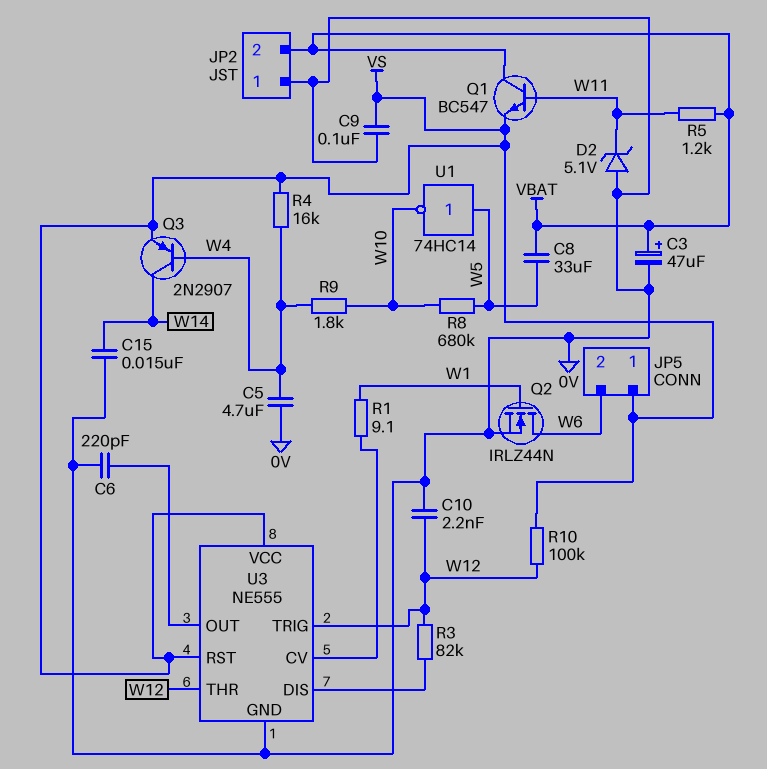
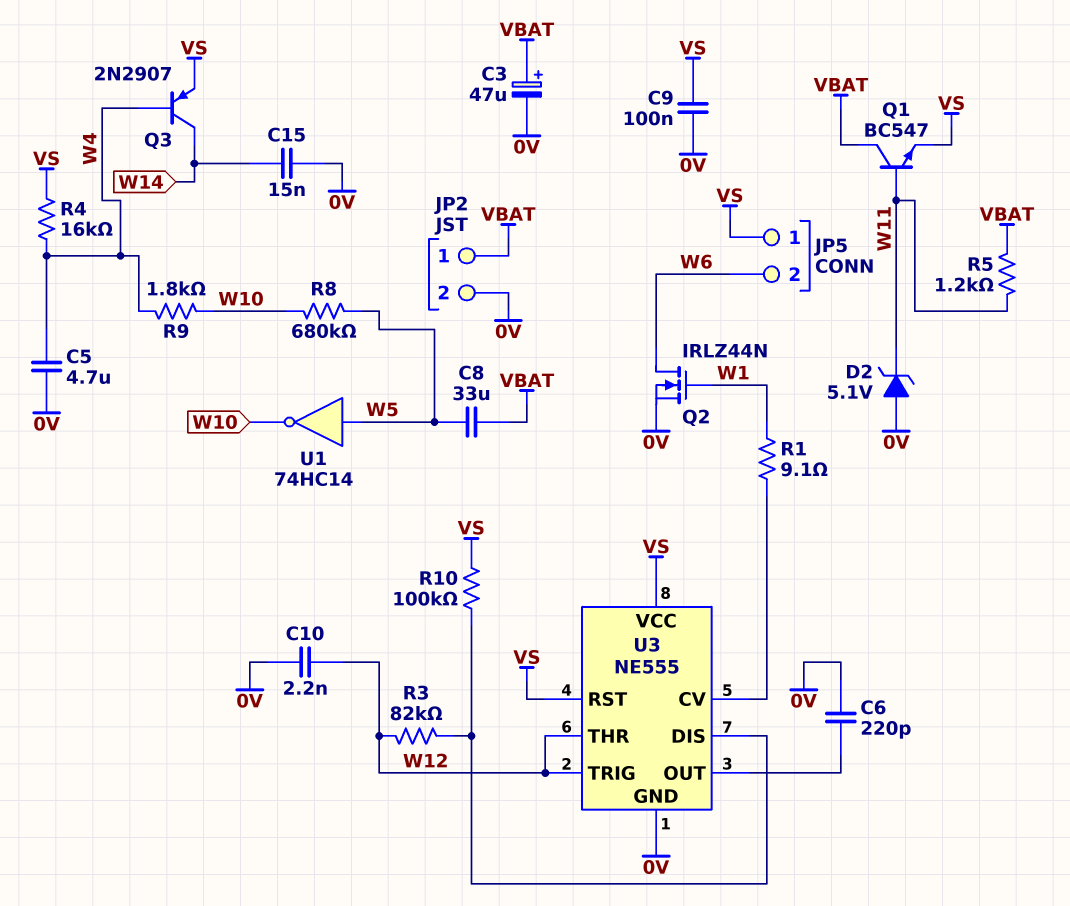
JP2 pin 1: 0V -> VBAT
JP2 pin 2: VBAT -> 0V
R10: 100k (VS, W12) -> 100k (U3/DIS, VS)

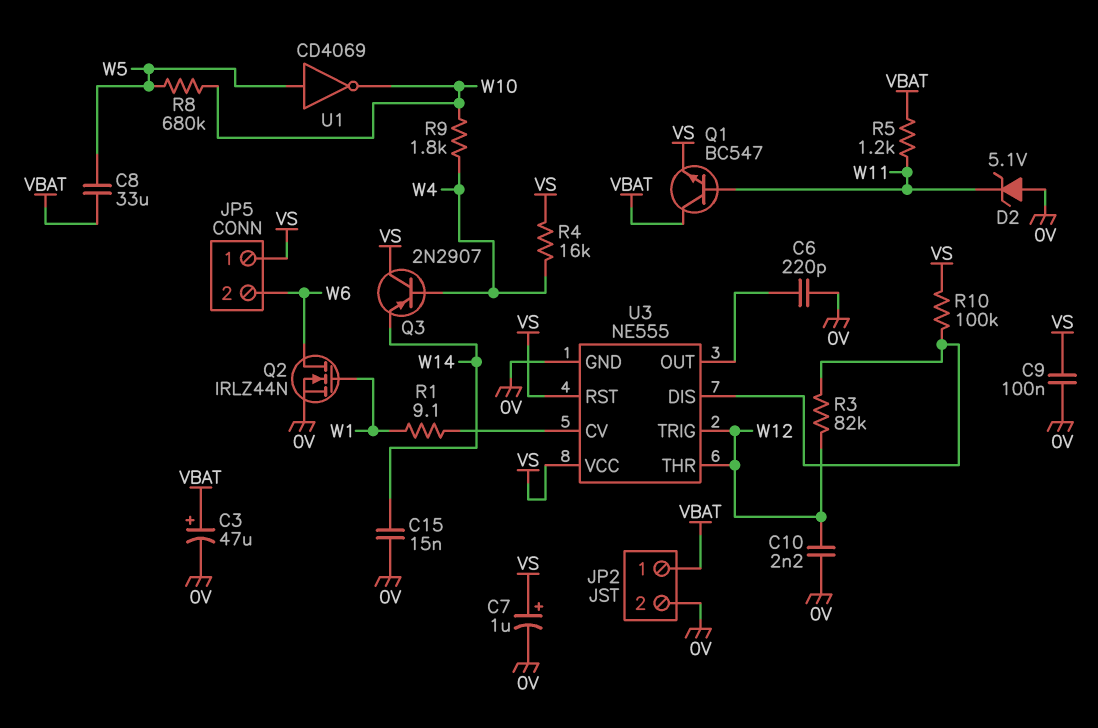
C5: 4.7uF (0V, W4) -> none
C7: none -> 1uF (plus VS, minus 0V)
Q3: PNP 2N2907 (B W4, C W14, E VS) -> PNP 2N2907 (B W4, C VS, E W14)
U1: NOT 74HC14 (in W5, out W10) -> NOT CD4069 (in W5, out W10)

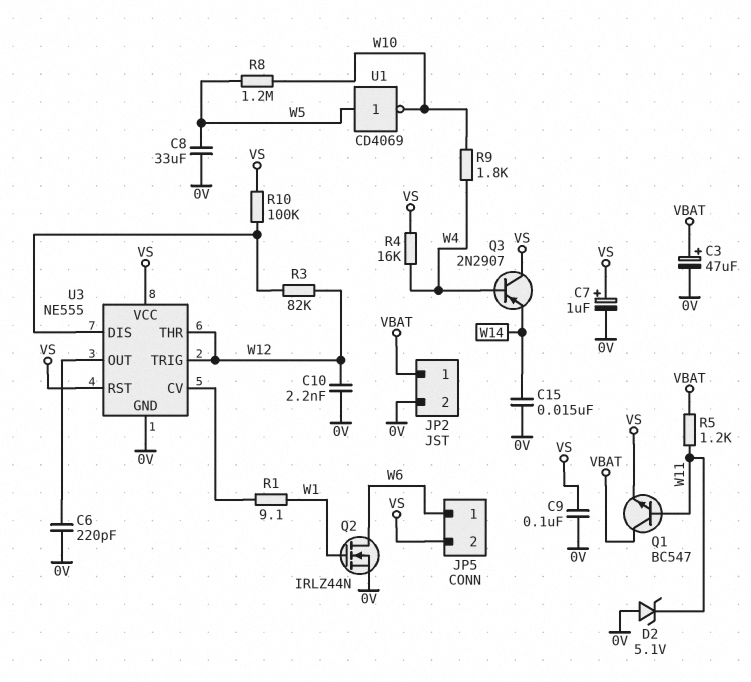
C8: 33uF (VBAT, W5) -> 33uF (0V, W5)
JP5 pin 1: VS -> W6
JP5 pin 2: W6 -> VS
R8: 680k (W5, W10) -> 1.2M (W5, W10)

